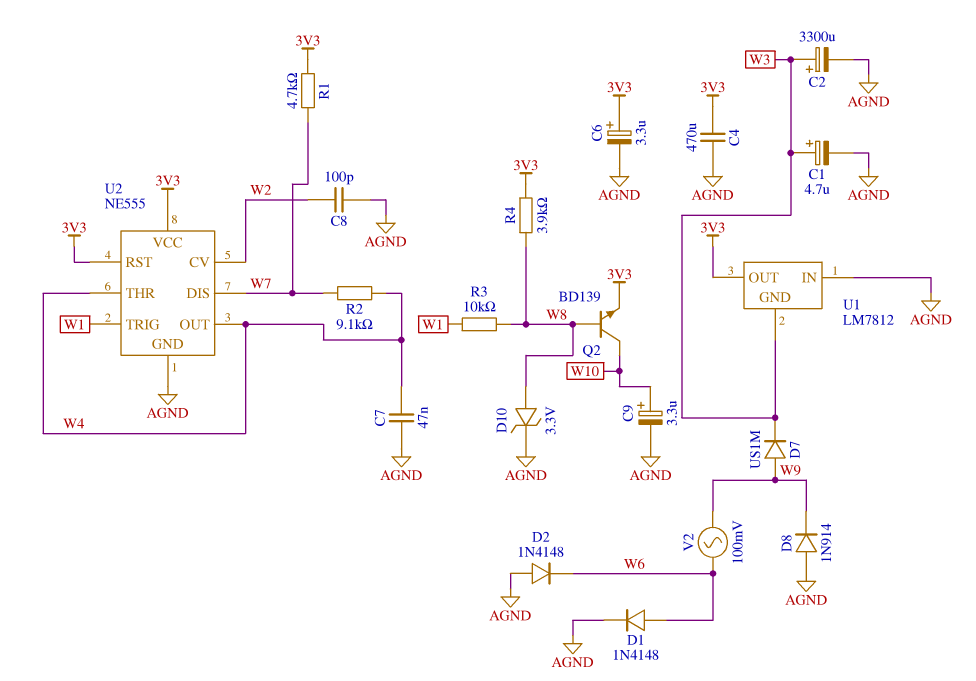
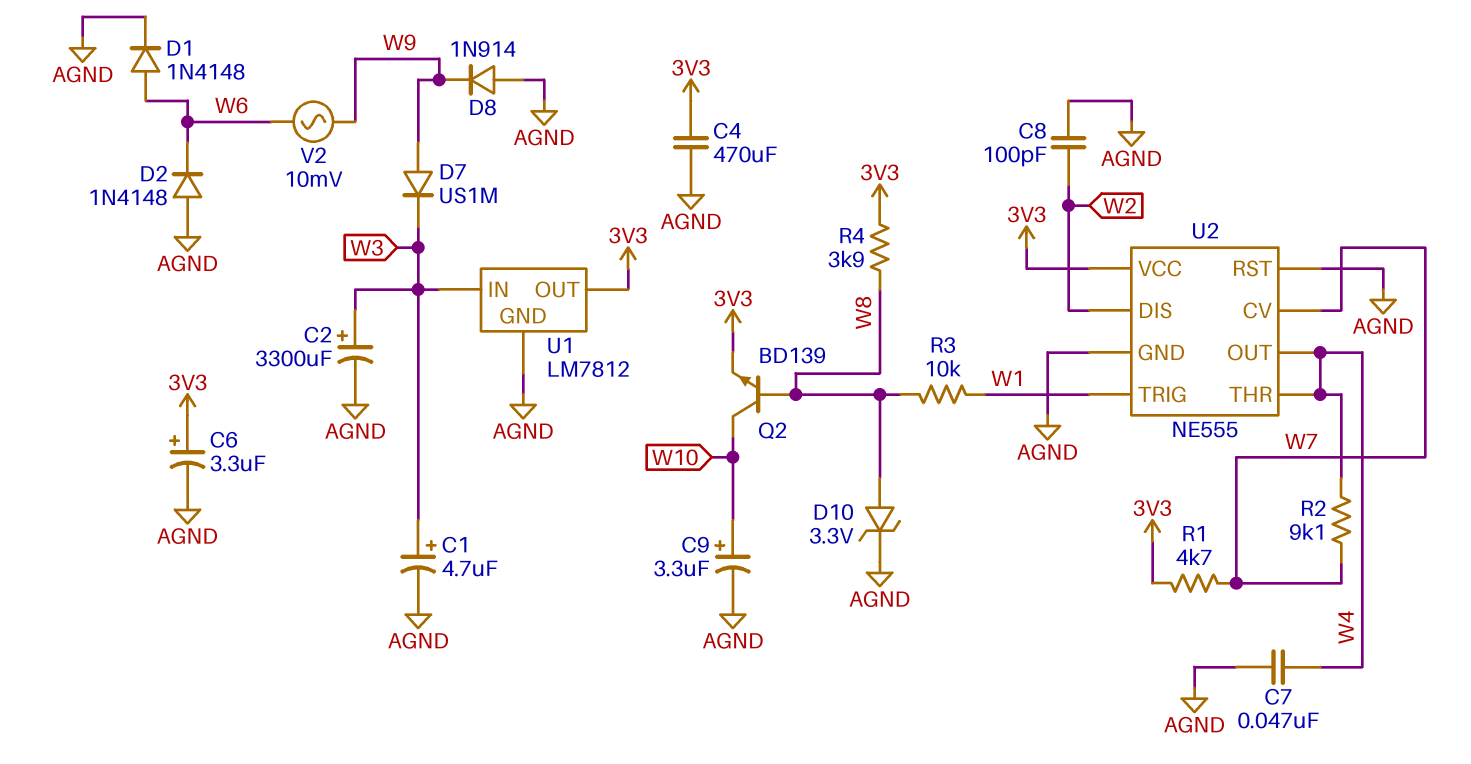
U1 pin GND: W3 -> AGND
U1 pin IN: AGND -> W3
U2 pin CV: W2 -> W7
U2 pin DIS: W7 -> W2
U2 pin RST: 3V3 -> AGND
V2: AC 100mV (W6, W9) -> AC 10mV (W6, W9)

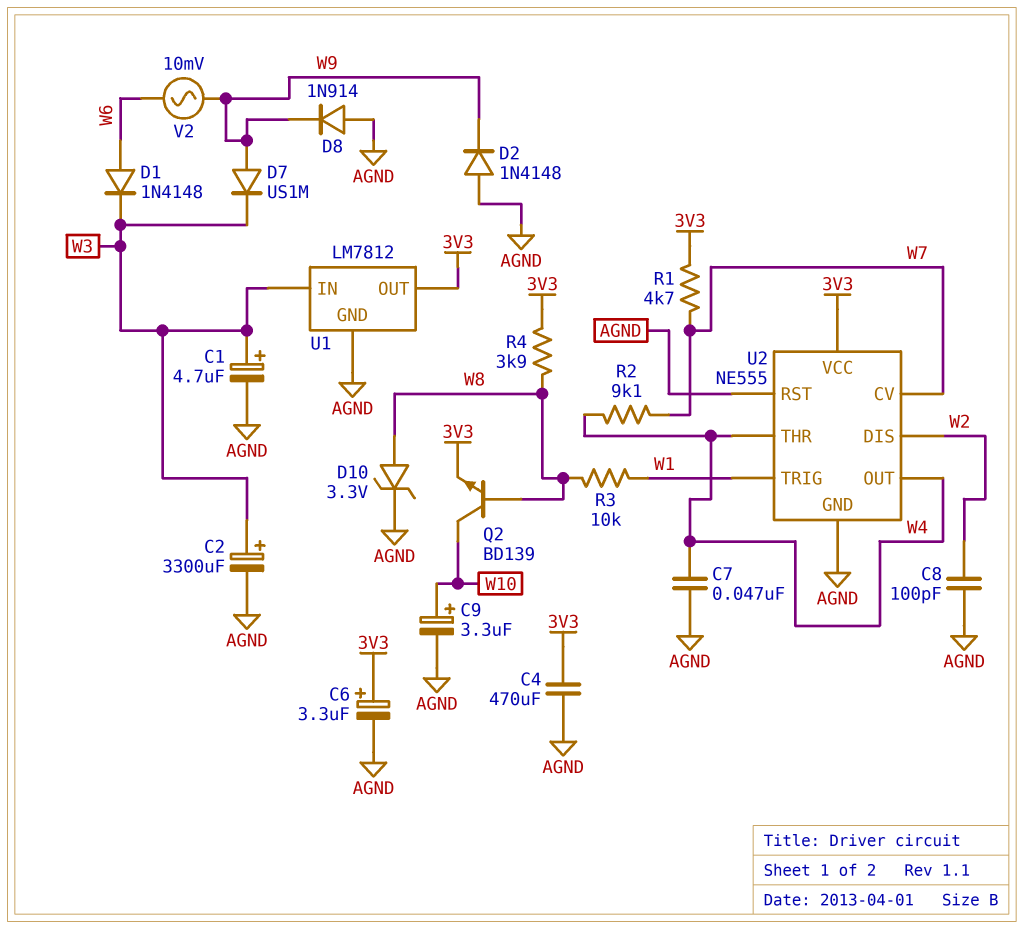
D1: diode 1N4148 (A W6, K AGND) -> diode 1N4148 (A W6, K W3)
D2: diode 1N4148 (A AGND, K W6) -> diode 1N4148 (A AGND, K W9)

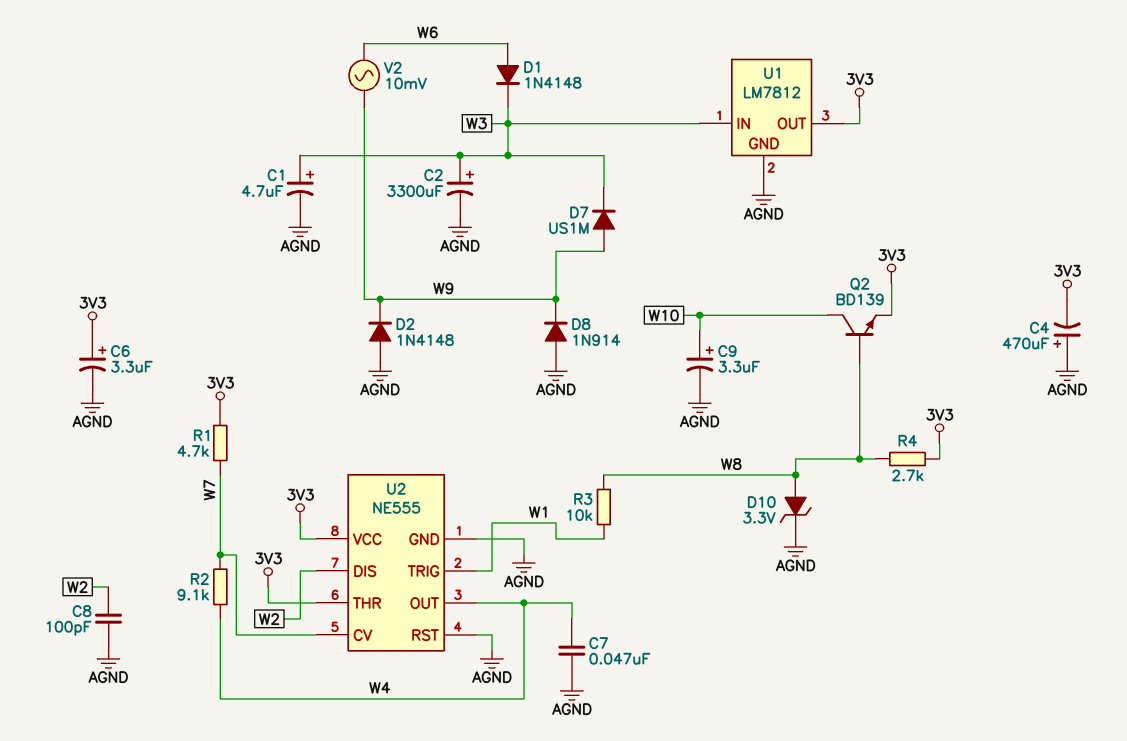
C4: 470uF (3V3, AGND) -> 470uF (plus AGND, minus 3V3)
R4: 3.9k (3V3, W8) -> 2.7k (3V3, W8)
U2 pin THR: W4 -> 3V3

